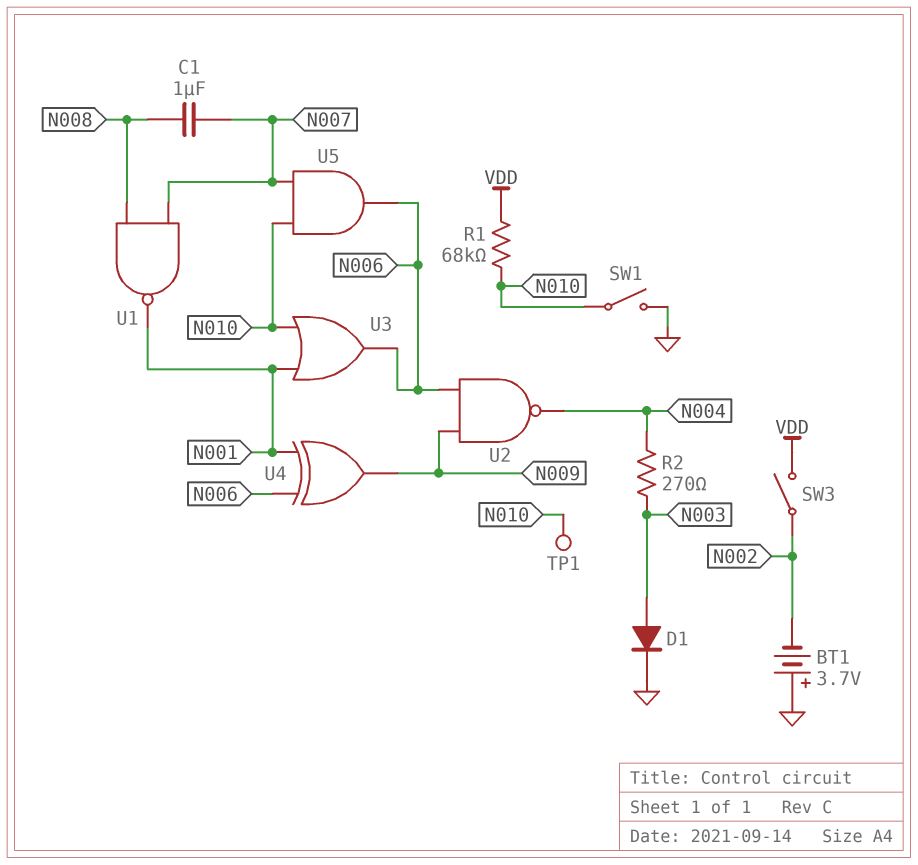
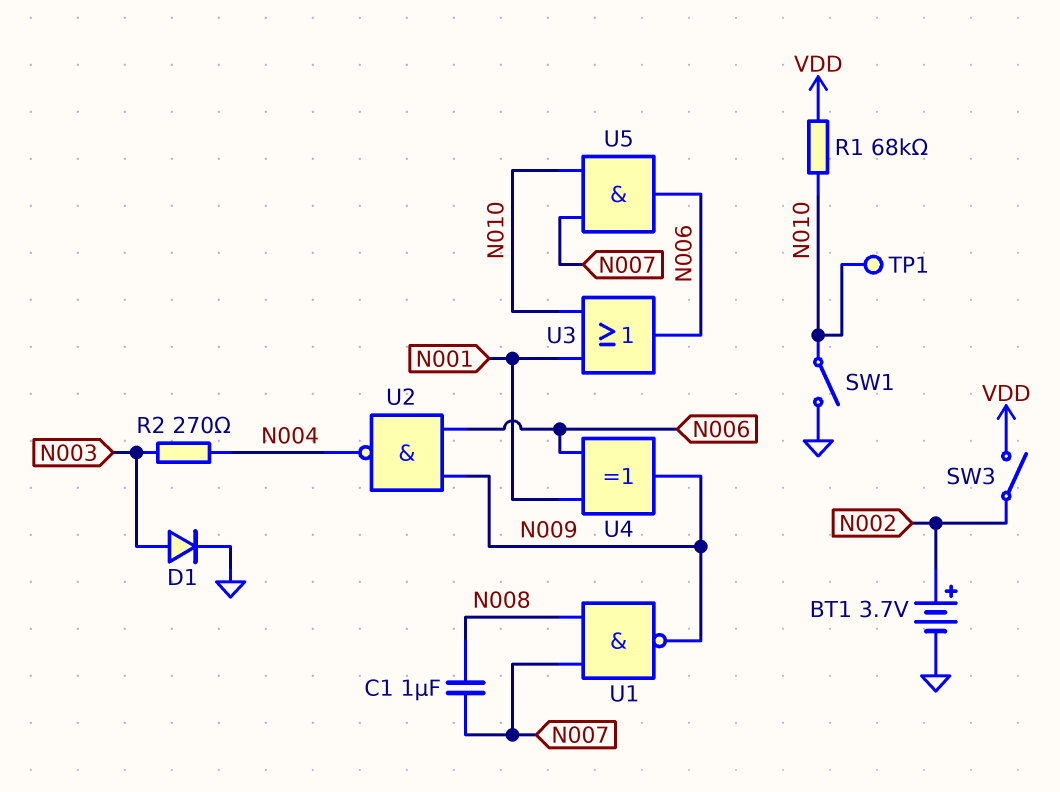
BT1: 3.7V (plus GND, minus N002) -> 3.7V (plus N002, minus GND)
U1: NAND (in N007, in N008, out N001) -> NAND (in N007, in N008, out N009)

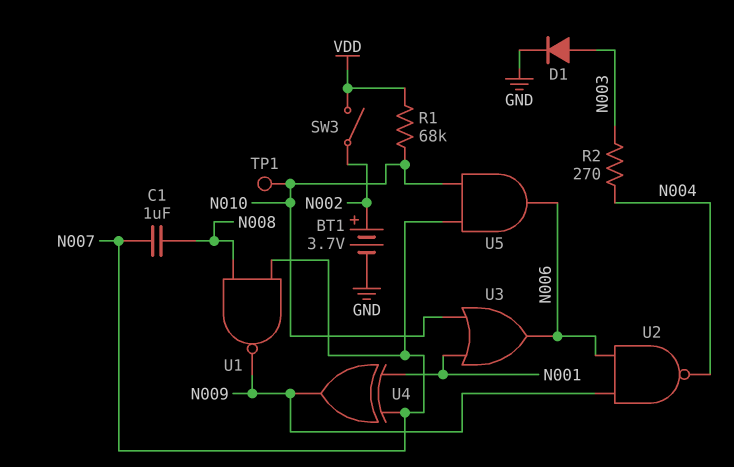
SW1: switch (GND, N010) -> none
U4: XOR (in N001, in N006, out N009) -> XOR (in N001, in N007, out N009)

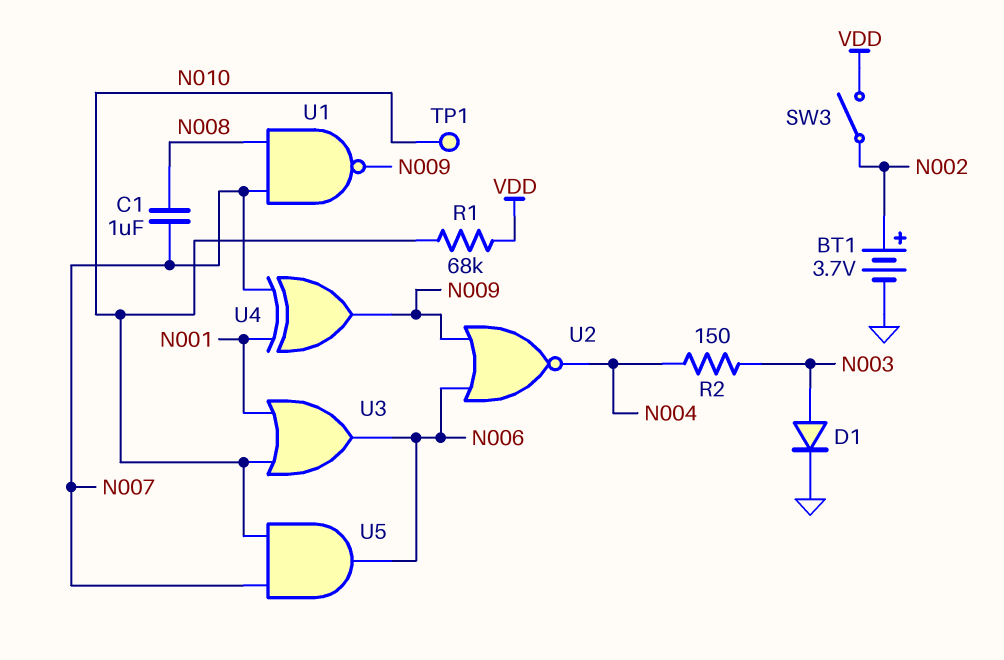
R2: 270 (N003, N004) -> 150 (N003, N004)
U2: NAND (in N006, in N009, out N004) -> NOR (in N006, in N009, out N004)

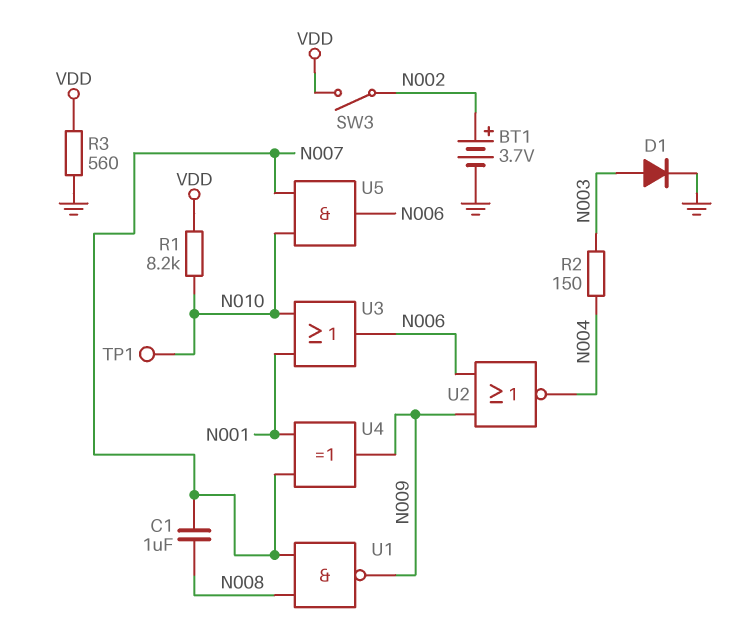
R1: 68k (N010, VDD) -> 8.2k (N010, VDD)
R3: none -> 560 (GND, VDD)

